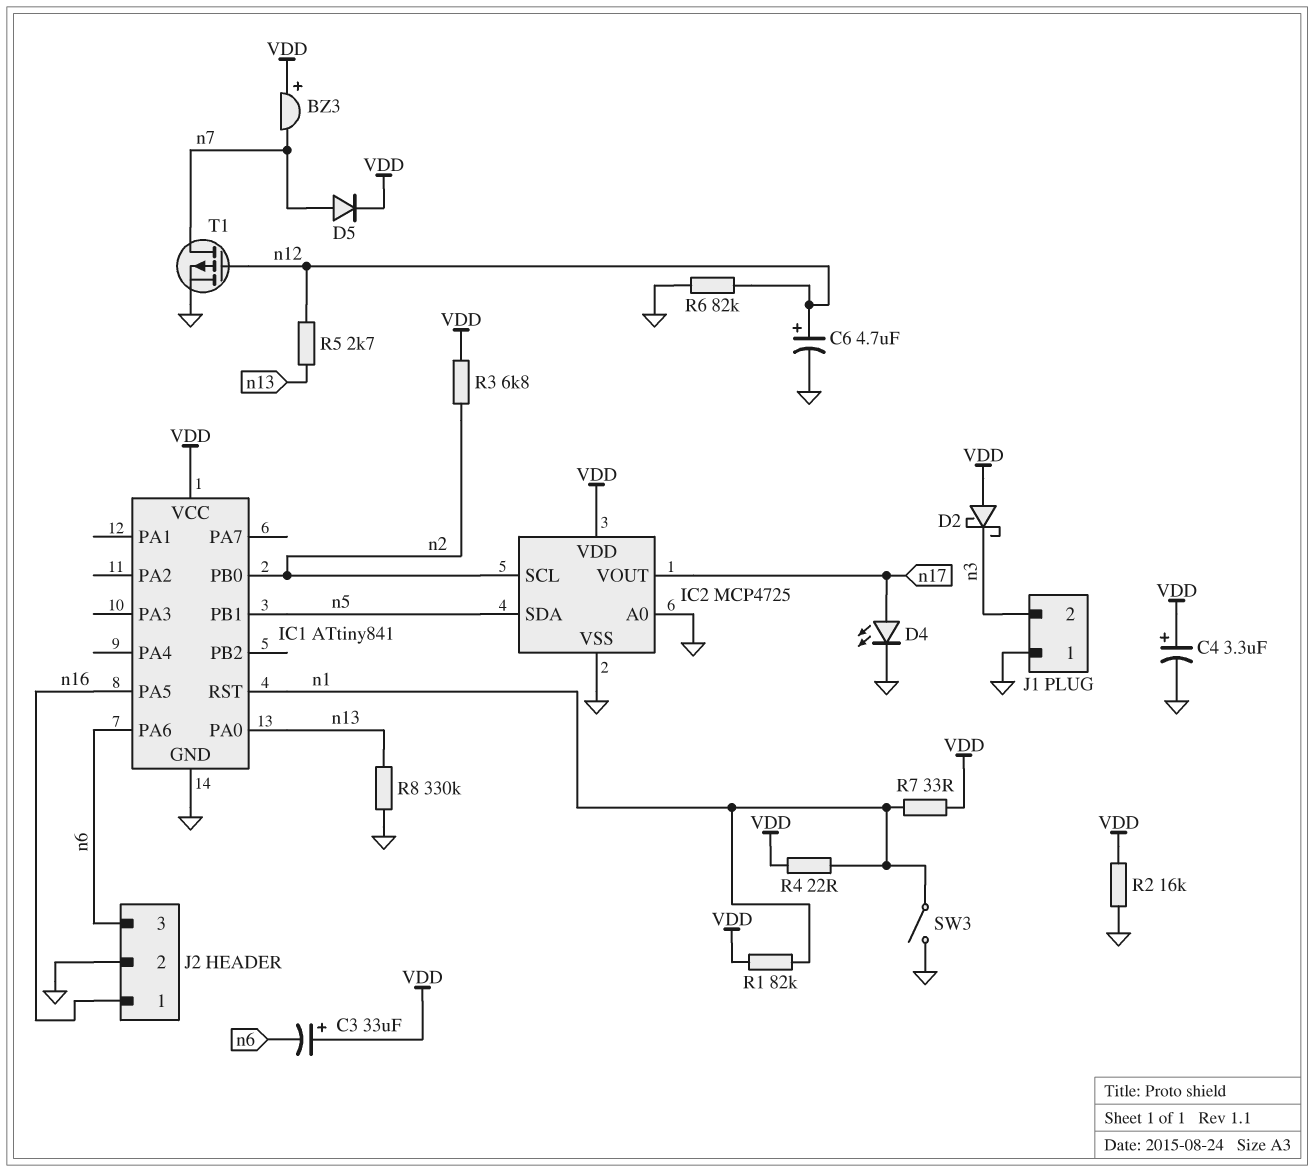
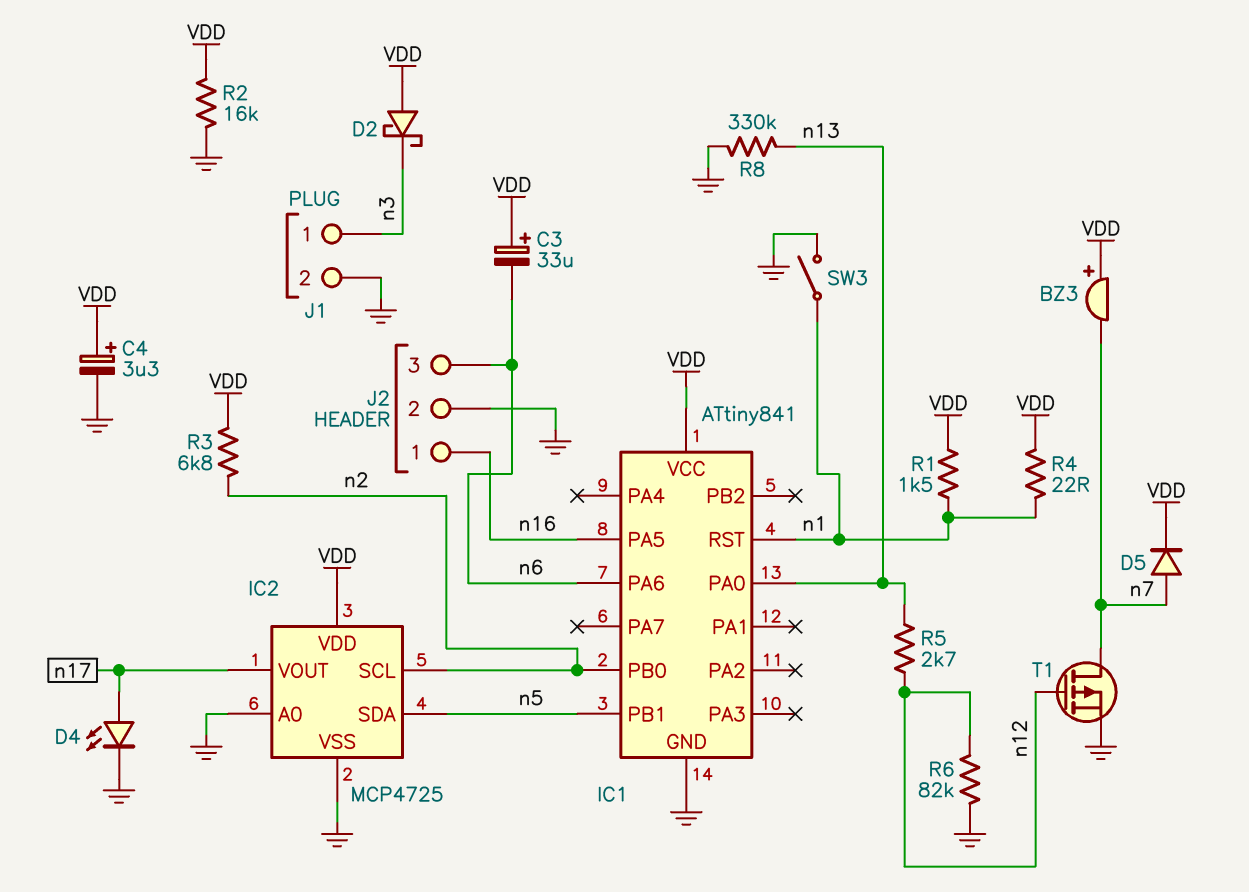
C6: 4.7uF (plus n12, minus GND) -> none
J1 pin 1: GND -> n3
J1 pin 2: n3 -> GND
R1: 82k (VDD, n1) -> 1.5k (VDD, n1)
R7: 33 (VDD, n1) -> none

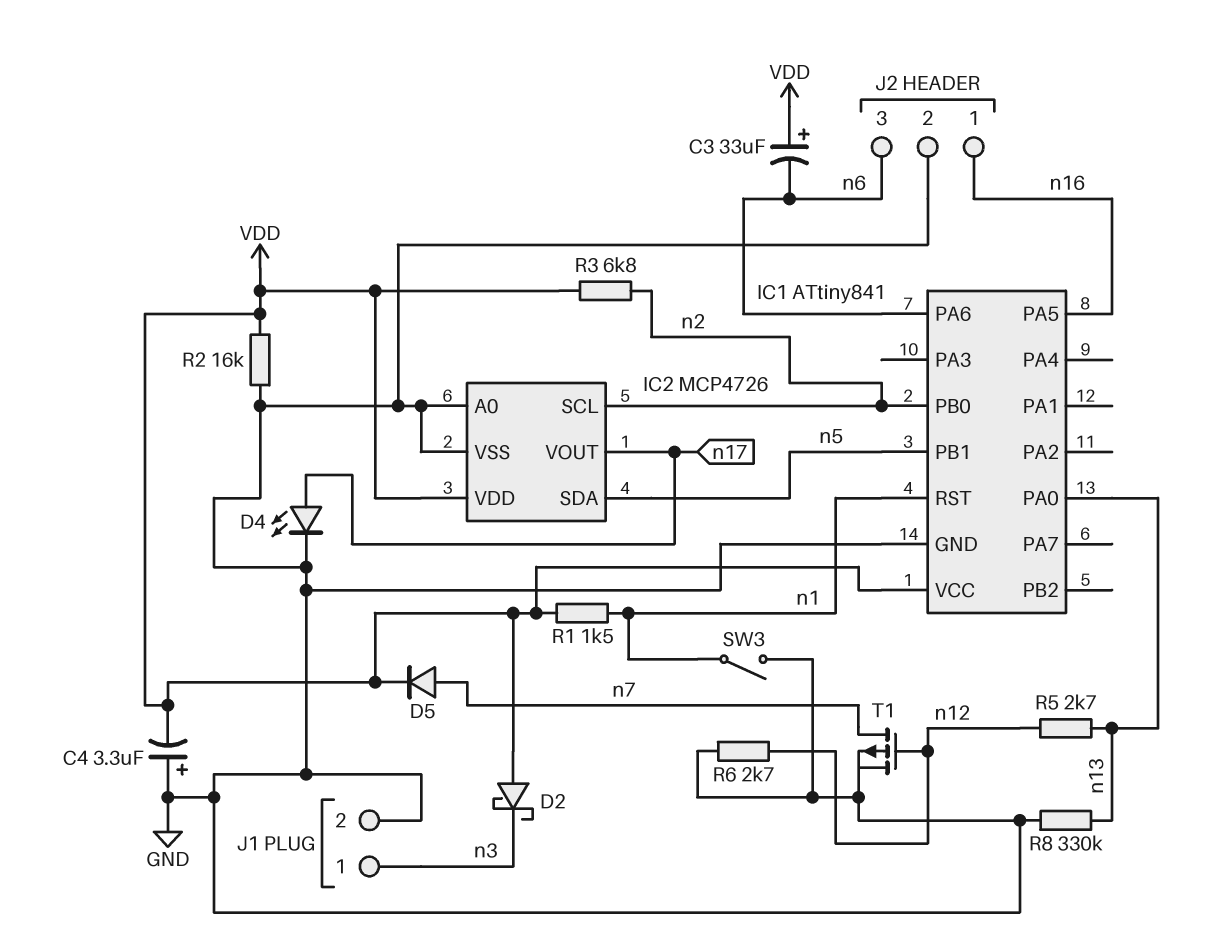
BZ3: buzzer (plus VDD, minus n7) -> none
C4: 3.3uF (plus VDD, minus GND) -> 3.3uF (plus GND, minus VDD)
IC2: MCP4725 -> MCP4726
R4: 22 (VDD, n1) -> none
R6: 82k (GND, n12) -> 2.7k (GND, n12)

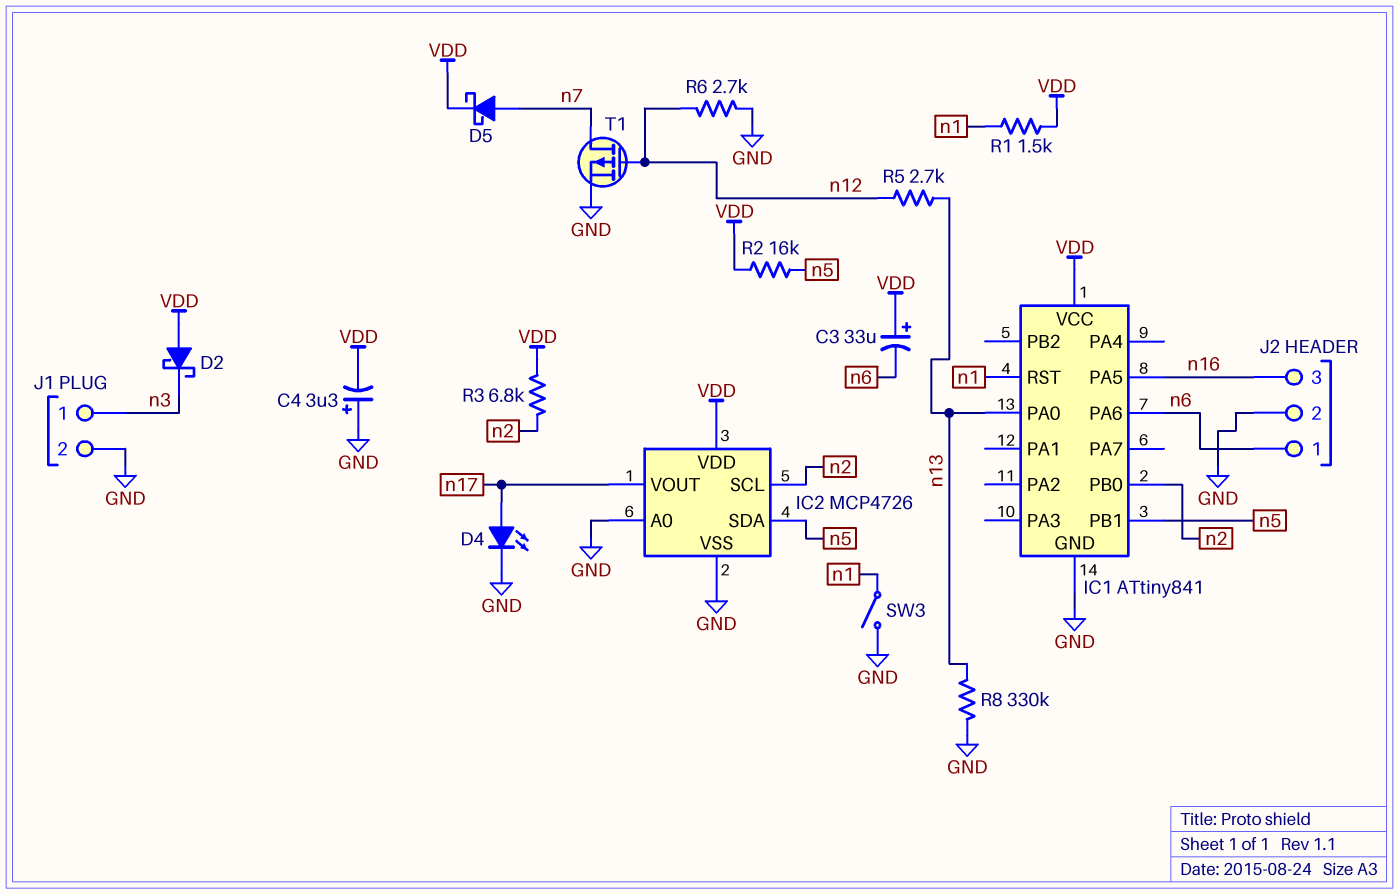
D5: diode (A n7, K VDD) -> schottky (A n7, K VDD)
J2 pin 1: n16 -> n6
J2 pin 3: n6 -> n16
R2: 16k (GND, VDD) -> 16k (VDD, n5)

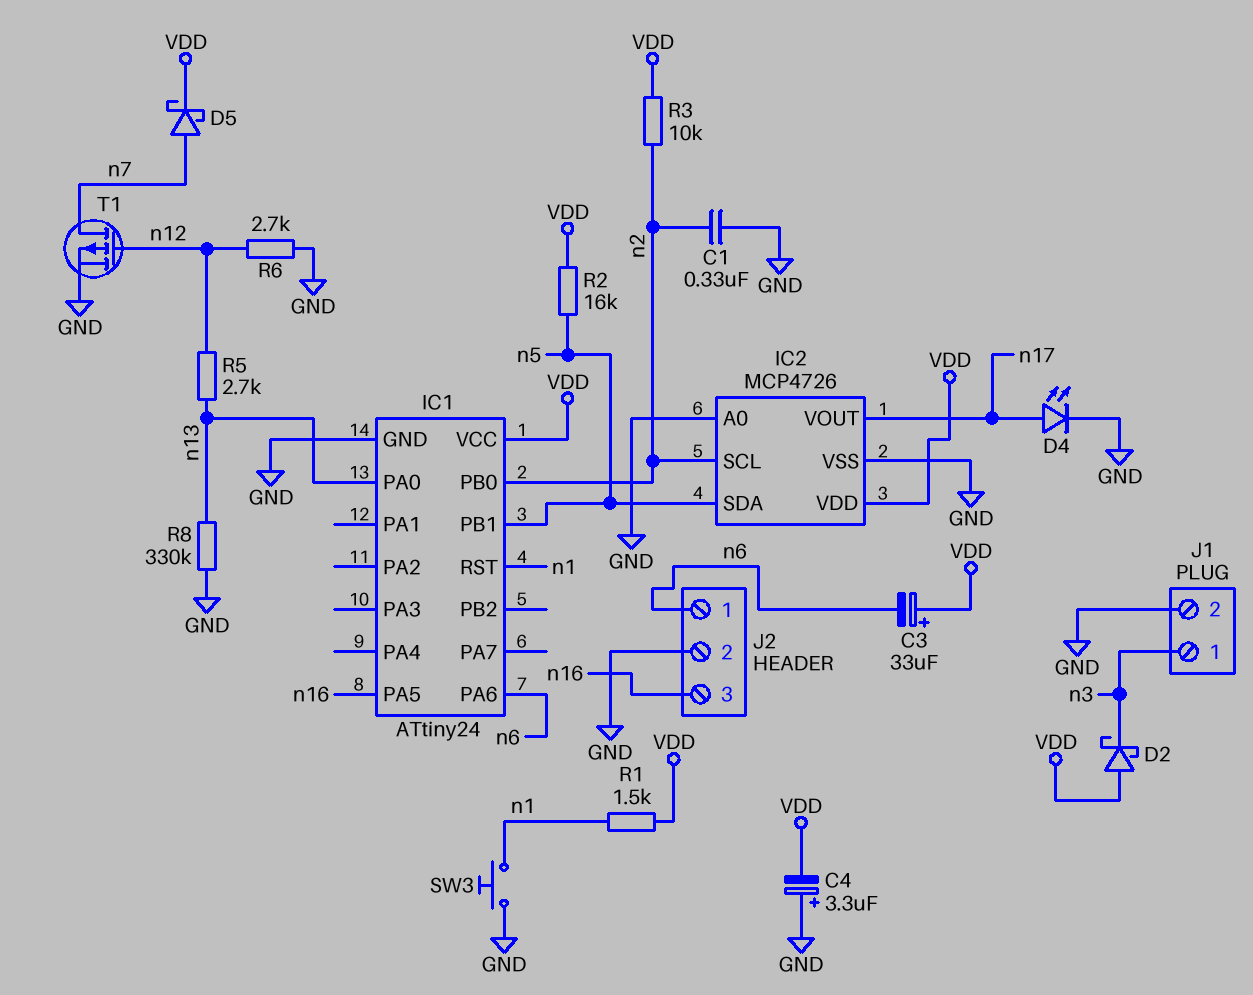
C1: none -> 330nF (GND, n2)
IC1: ATtiny841 -> ATtiny24
R3: 6.8k (VDD, n2) -> 10k (VDD, n2)
SW3: switch (GND, n1) -> button (GND, n1)

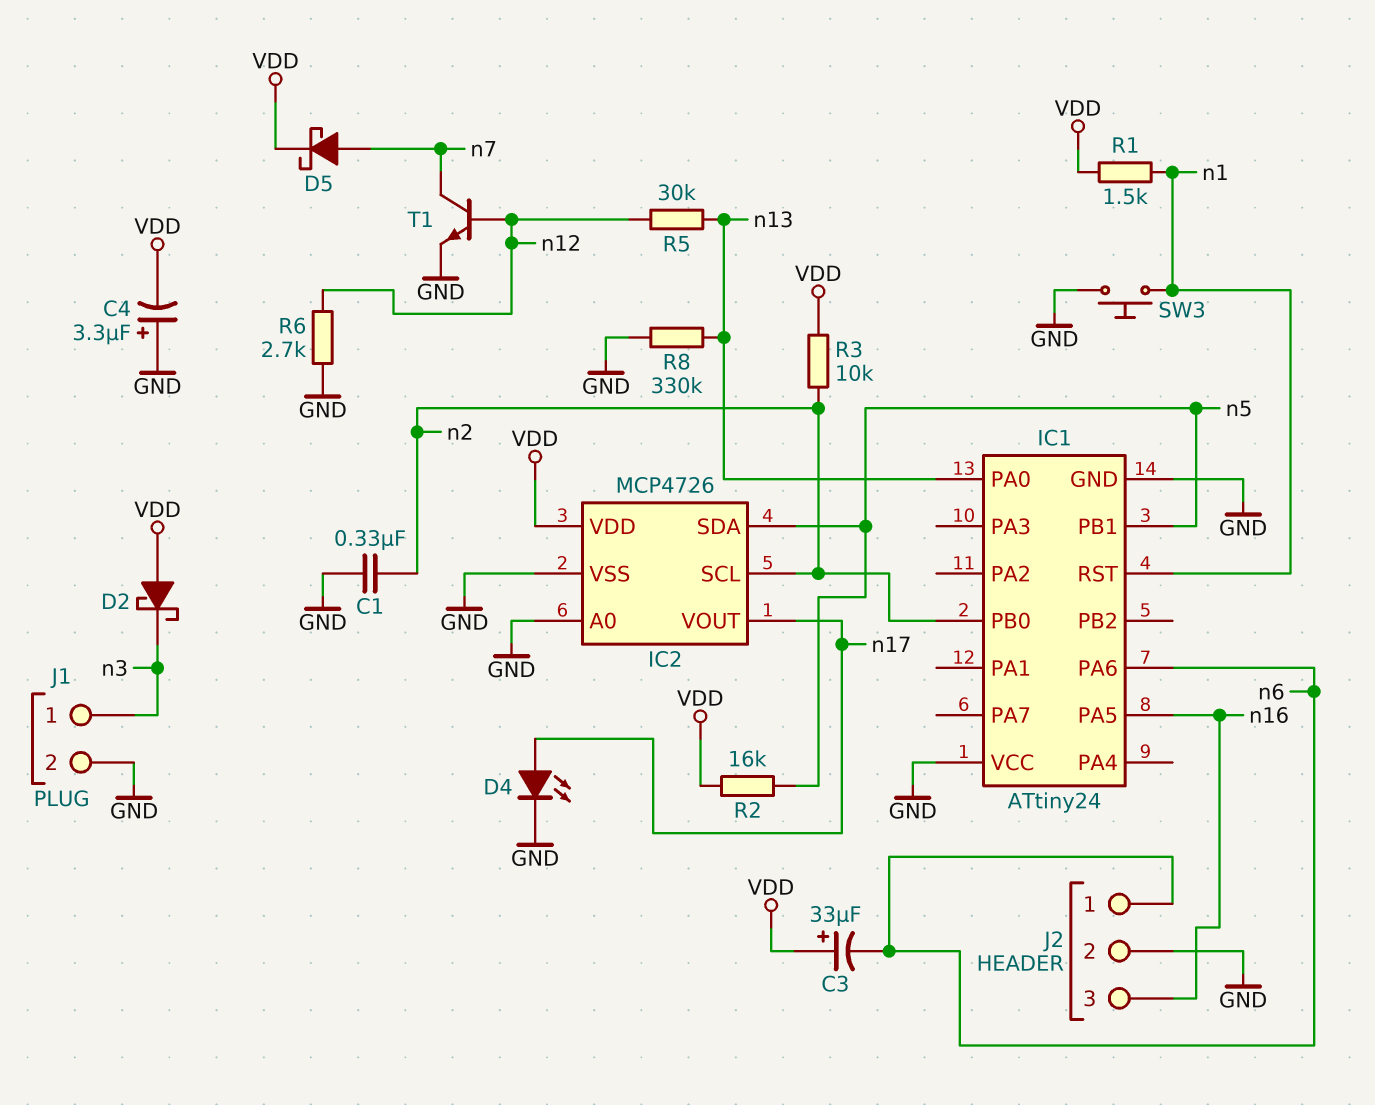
IC1 pin VCC: VDD -> GND
R5: 2.7k (n12, n13) -> 30k (n12, n13)
T1: PMOS (G n12, D n7, S GND) -> NPN (B n12, C n7, E GND)

